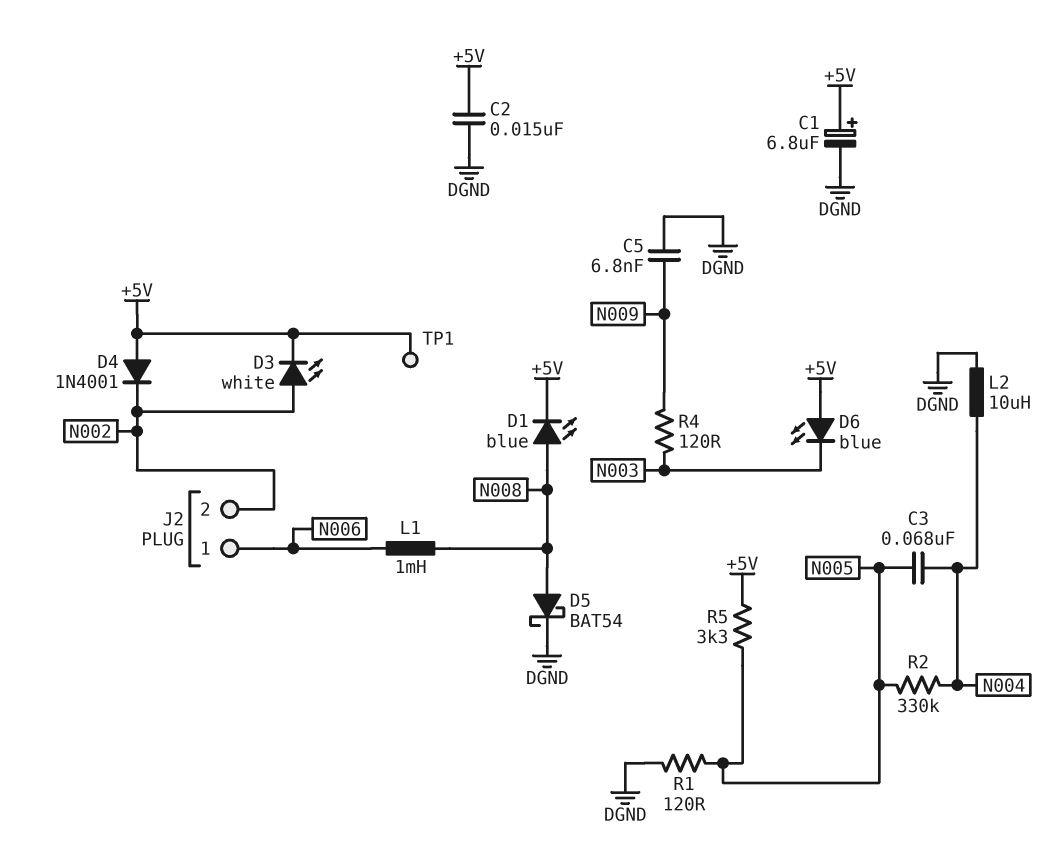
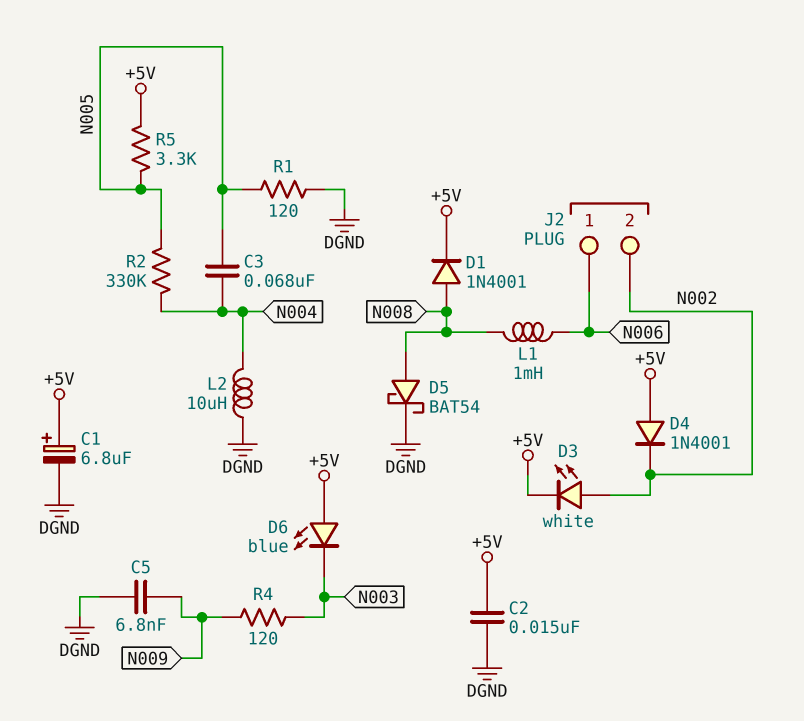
D1: LED blue (A N008, K +5V) -> diode 1N4001 (A N008, K +5V)
TP1: test point (+5V) -> none

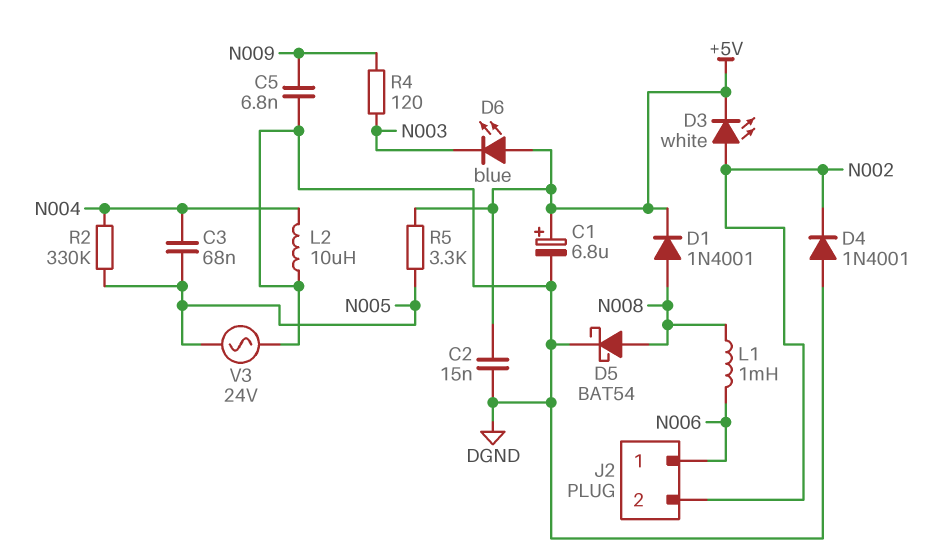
D4: diode 1N4001 (A +5V, K N002) -> diode 1N4001 (A DGND, K N002)
R1: 120 (DGND, N005) -> none
V3: none -> AC 24V (DGND, N005)

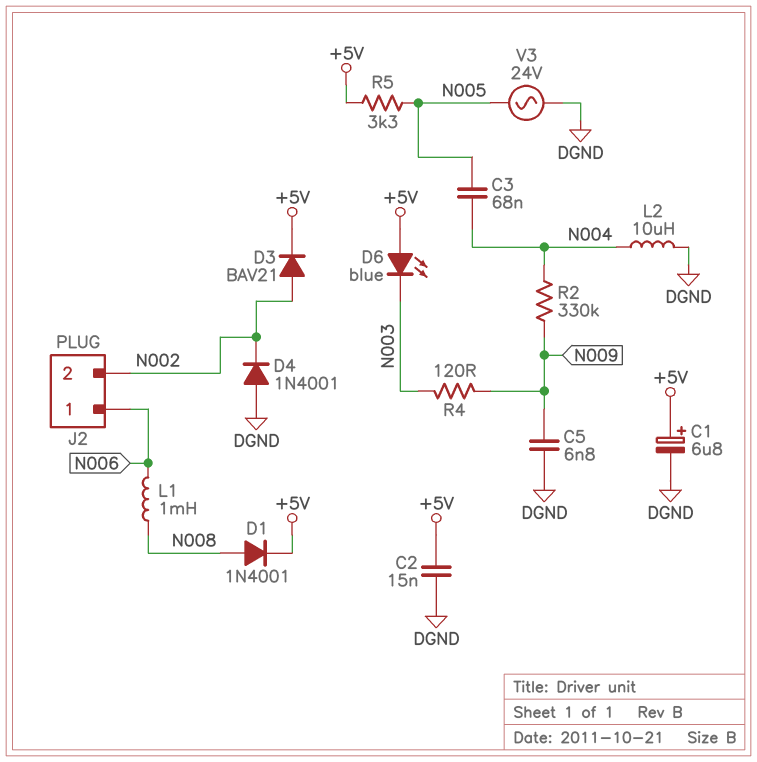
D3: LED white (A N002, K +5V) -> diode BAV21 (A N002, K +5V)
D5: schottky BAT54 (A N008, K DGND) -> none
R2: 330k (N004, N005) -> 330k (N004, N009)

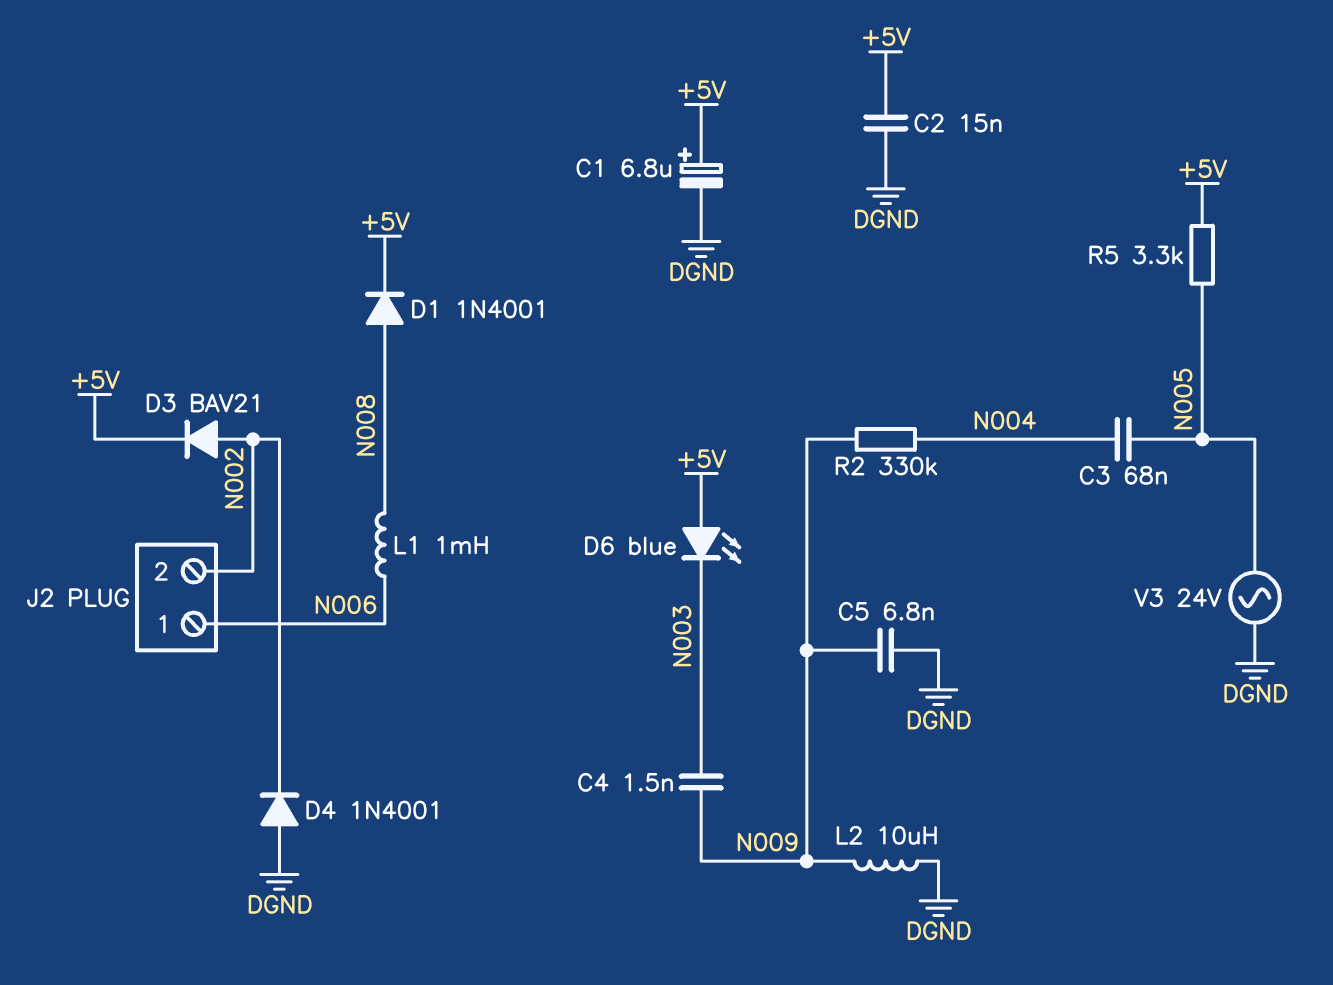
C4: none -> 1.5nF (N003, N009)
L2: 10uH (DGND, N004) -> 10uH (DGND, N009)
R4: 120 (N003, N009) -> none

